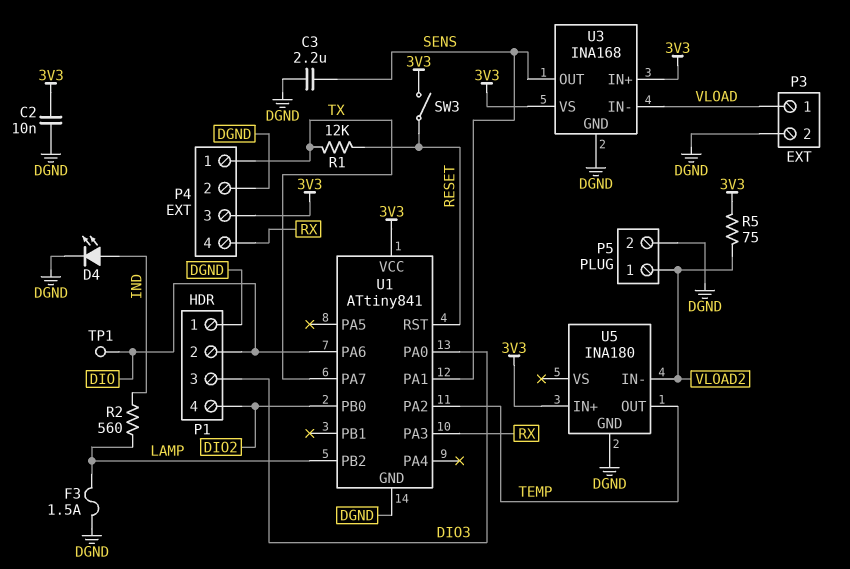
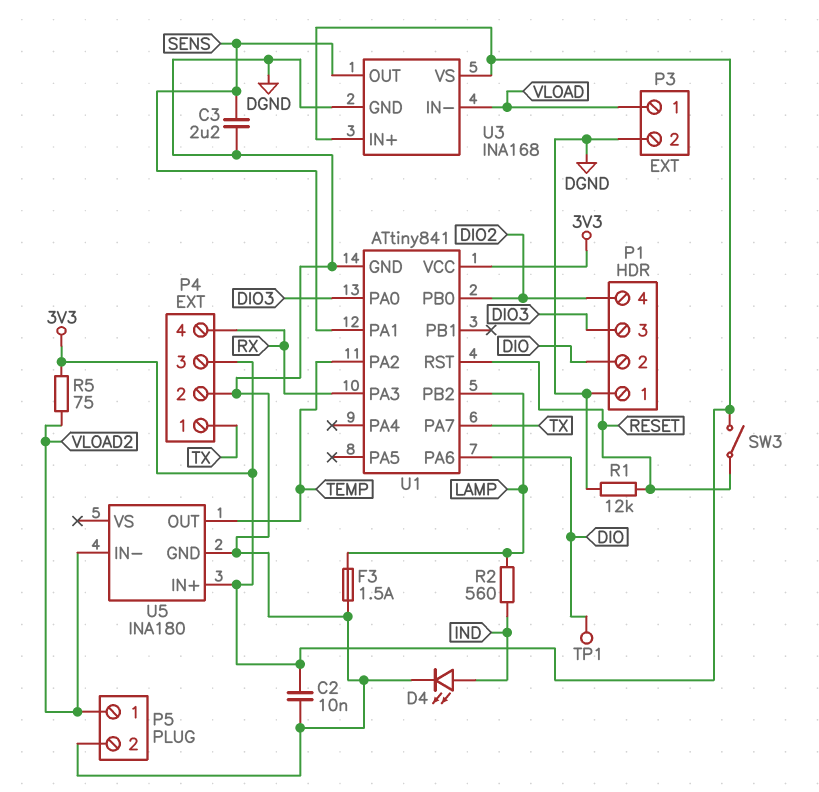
R1: 12k (RESET, TX) -> 12k (DGND, RESET)

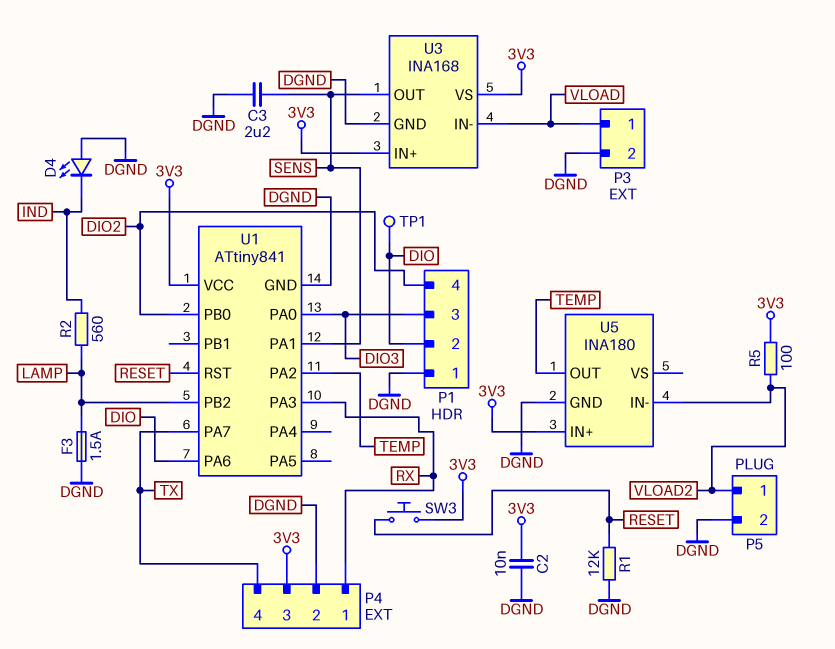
D4: LED (A IND, K DGND) -> LED (A DGND, K IND)
P4 pin 1: TX -> RX
P4 pin 4: RX -> TX
R5: 75 (3V3, VLOAD2) -> 100 (3V3, VLOAD2)
SW3: switch (3V3, RESET) -> button (3V3, RESET)

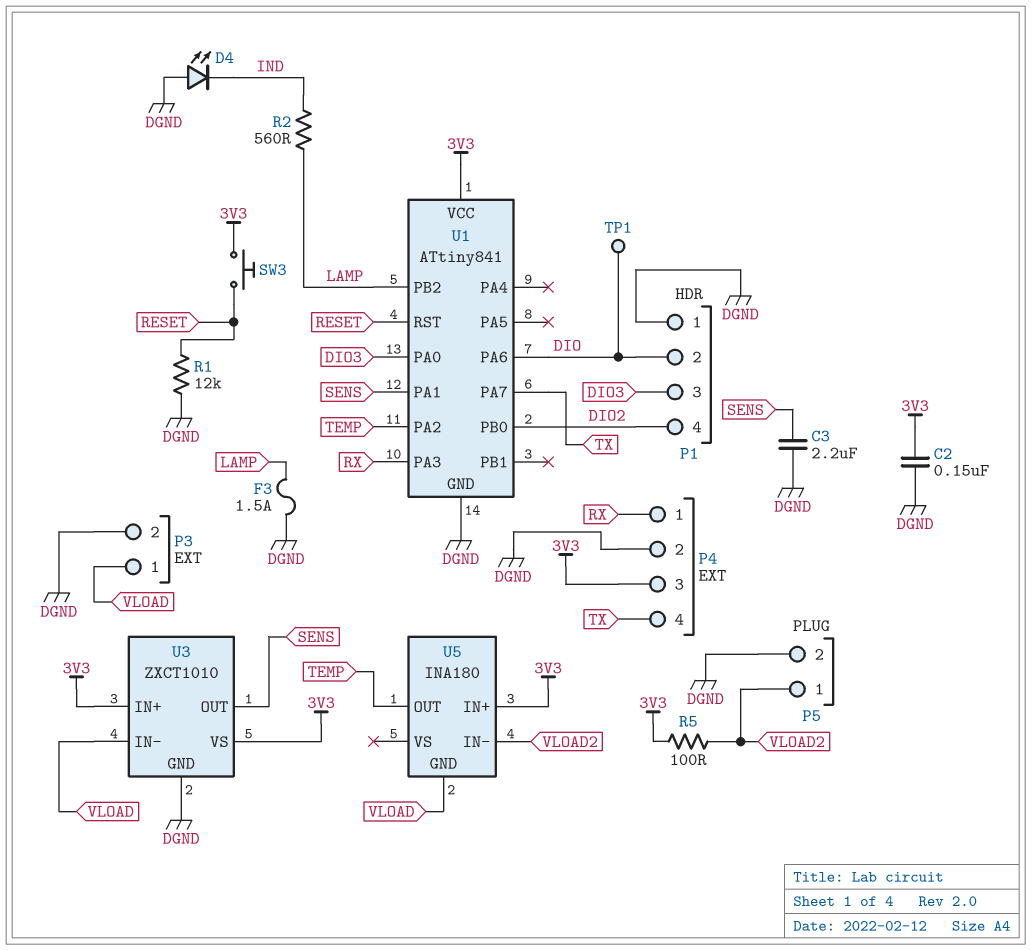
C2: 10nF (3V3, DGND) -> 150nF (3V3, DGND)
U3: INA168 -> ZXCT1010
U5 pin GND: DGND -> VLOAD

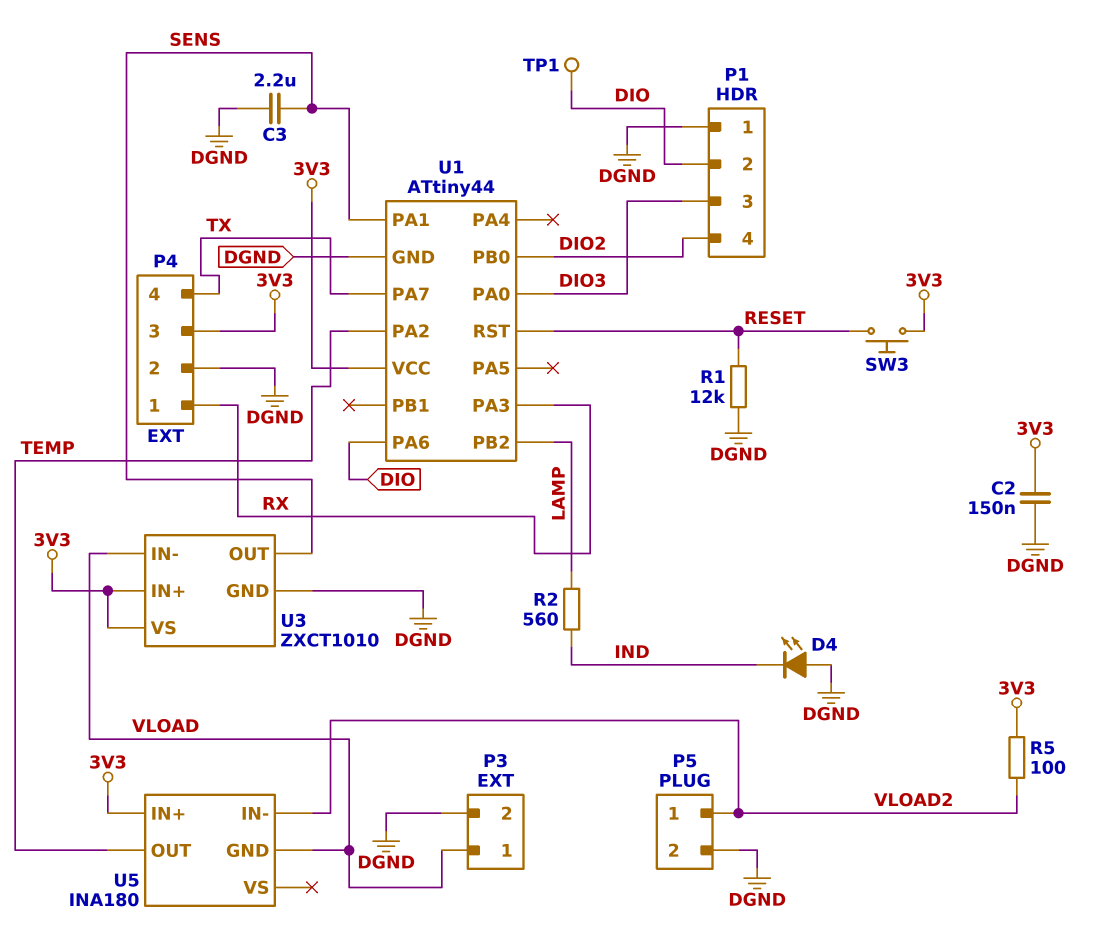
F3: 1.5A (DGND, LAMP) -> none
U1: ATtiny841 -> ATtiny44

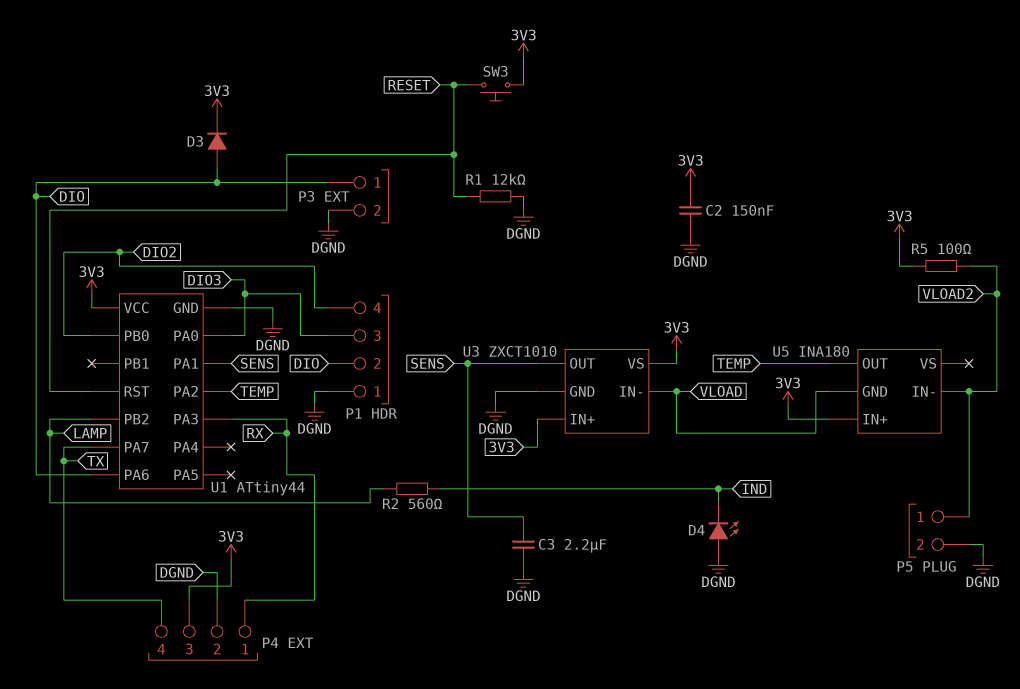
D3: none -> diode (A DIO, K 3V3)
P3 pin 1: VLOAD -> DIO
TP1: test point (DIO) -> none

